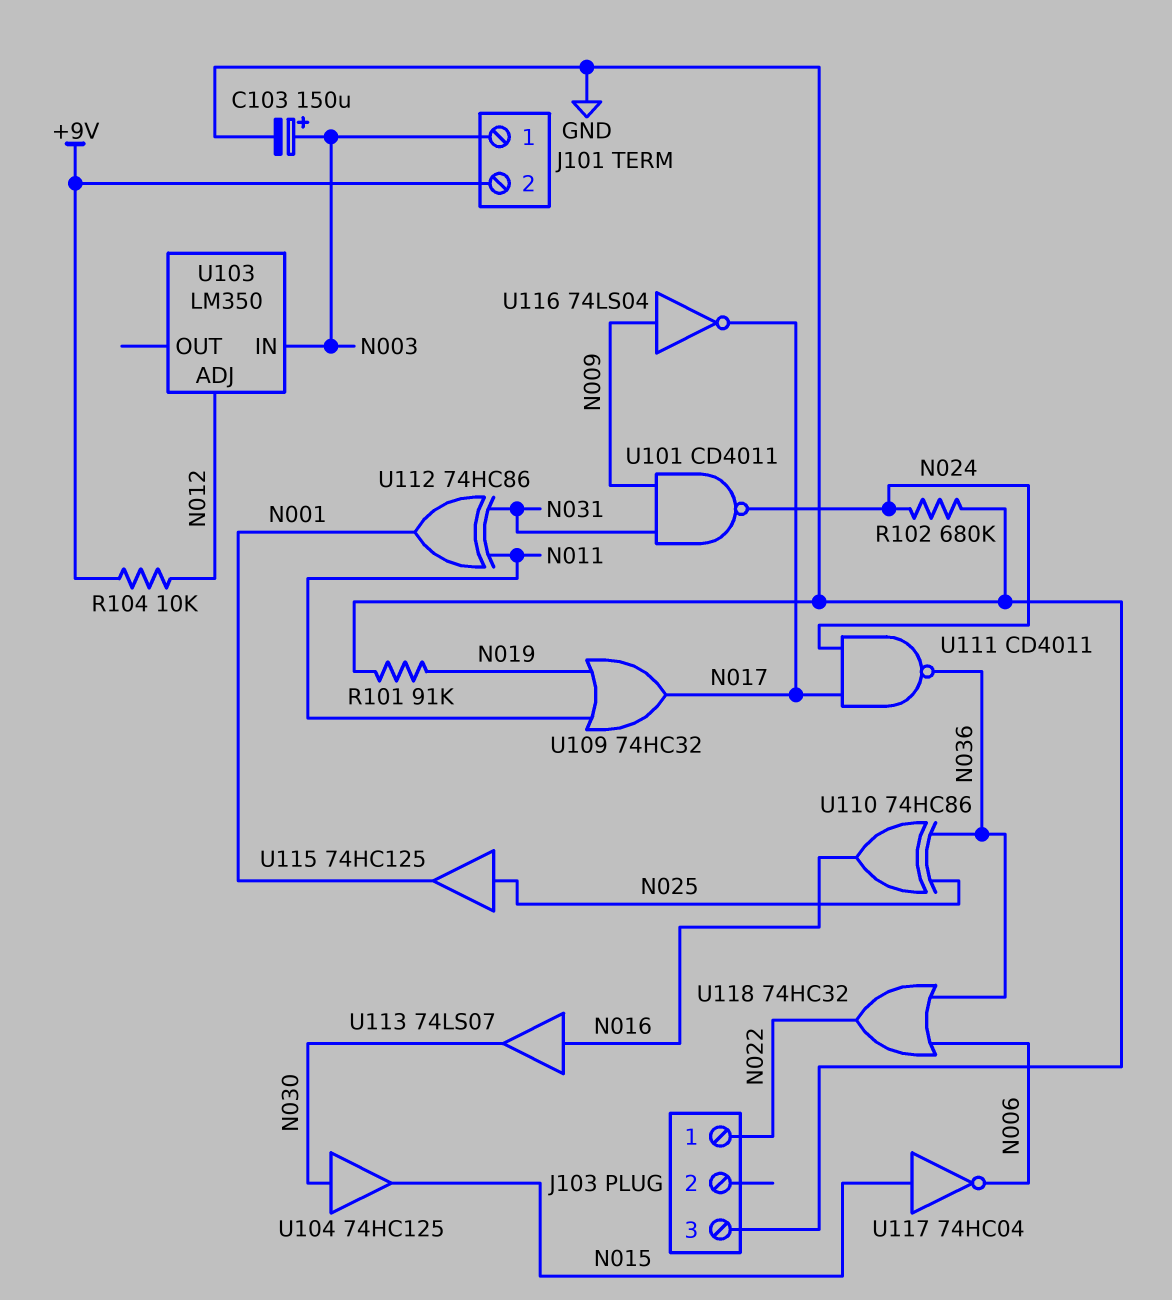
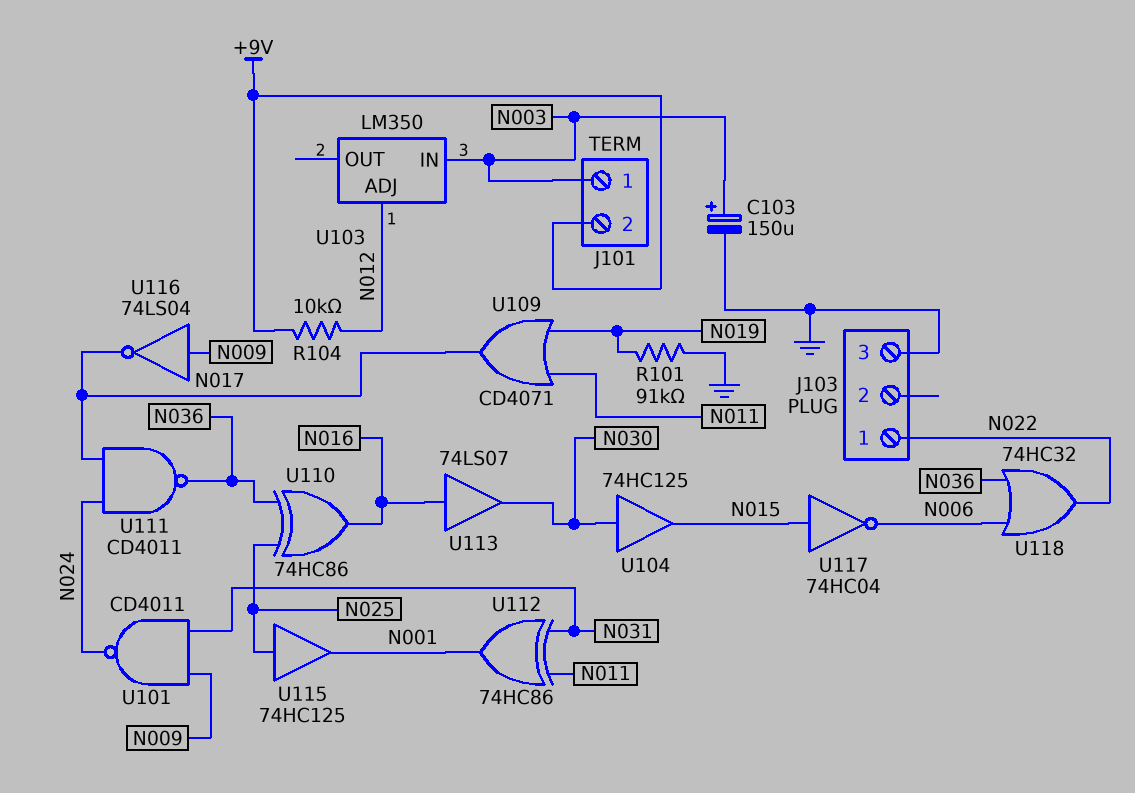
R102: 680k (GND, N024) -> none
U109: OR 74HC32 (in N011, in N019, out N017) -> OR CD4071 (in N011, in N019, out N017)

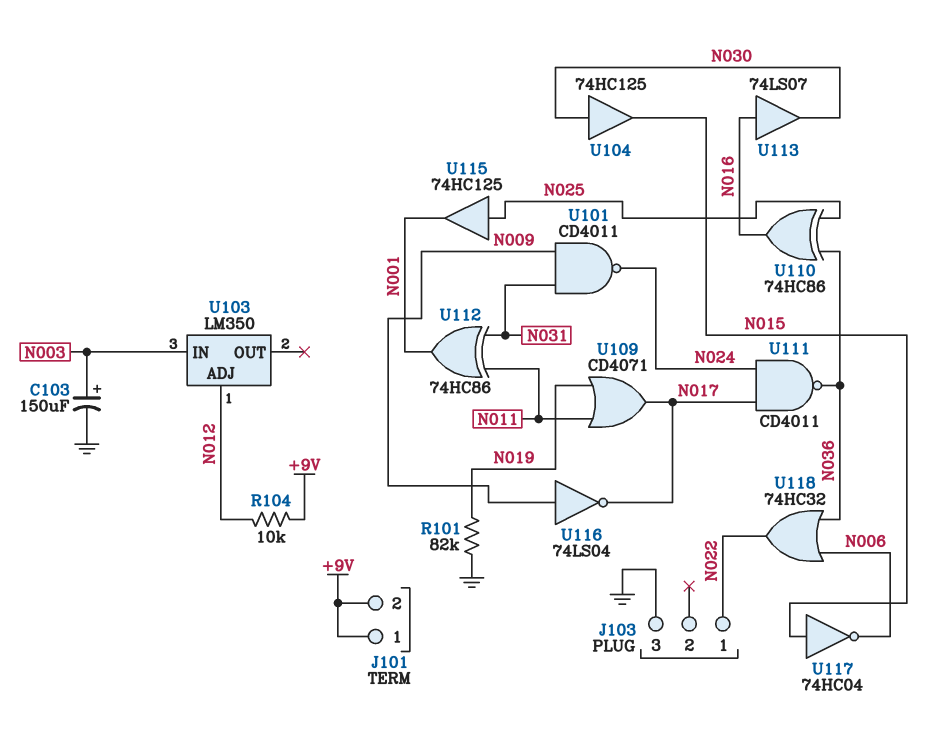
J101 pin 1: N003 -> +9V
R101: 91k (GND, N019) -> 82k (GND, N019)

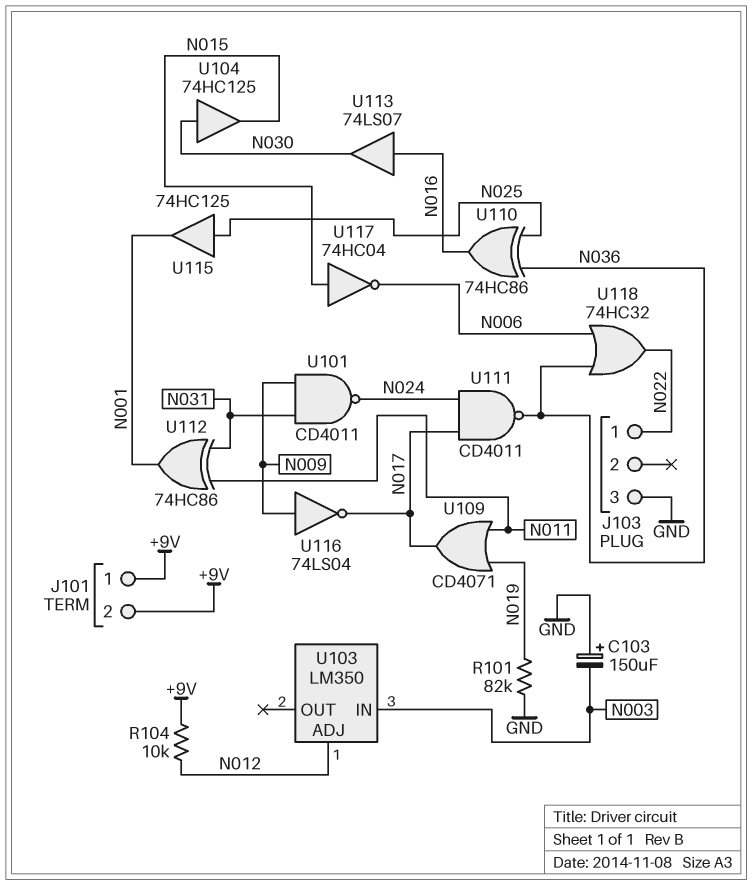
C103: 150uF (plus N003, minus GND) -> 150uF (plus GND, minus N003)

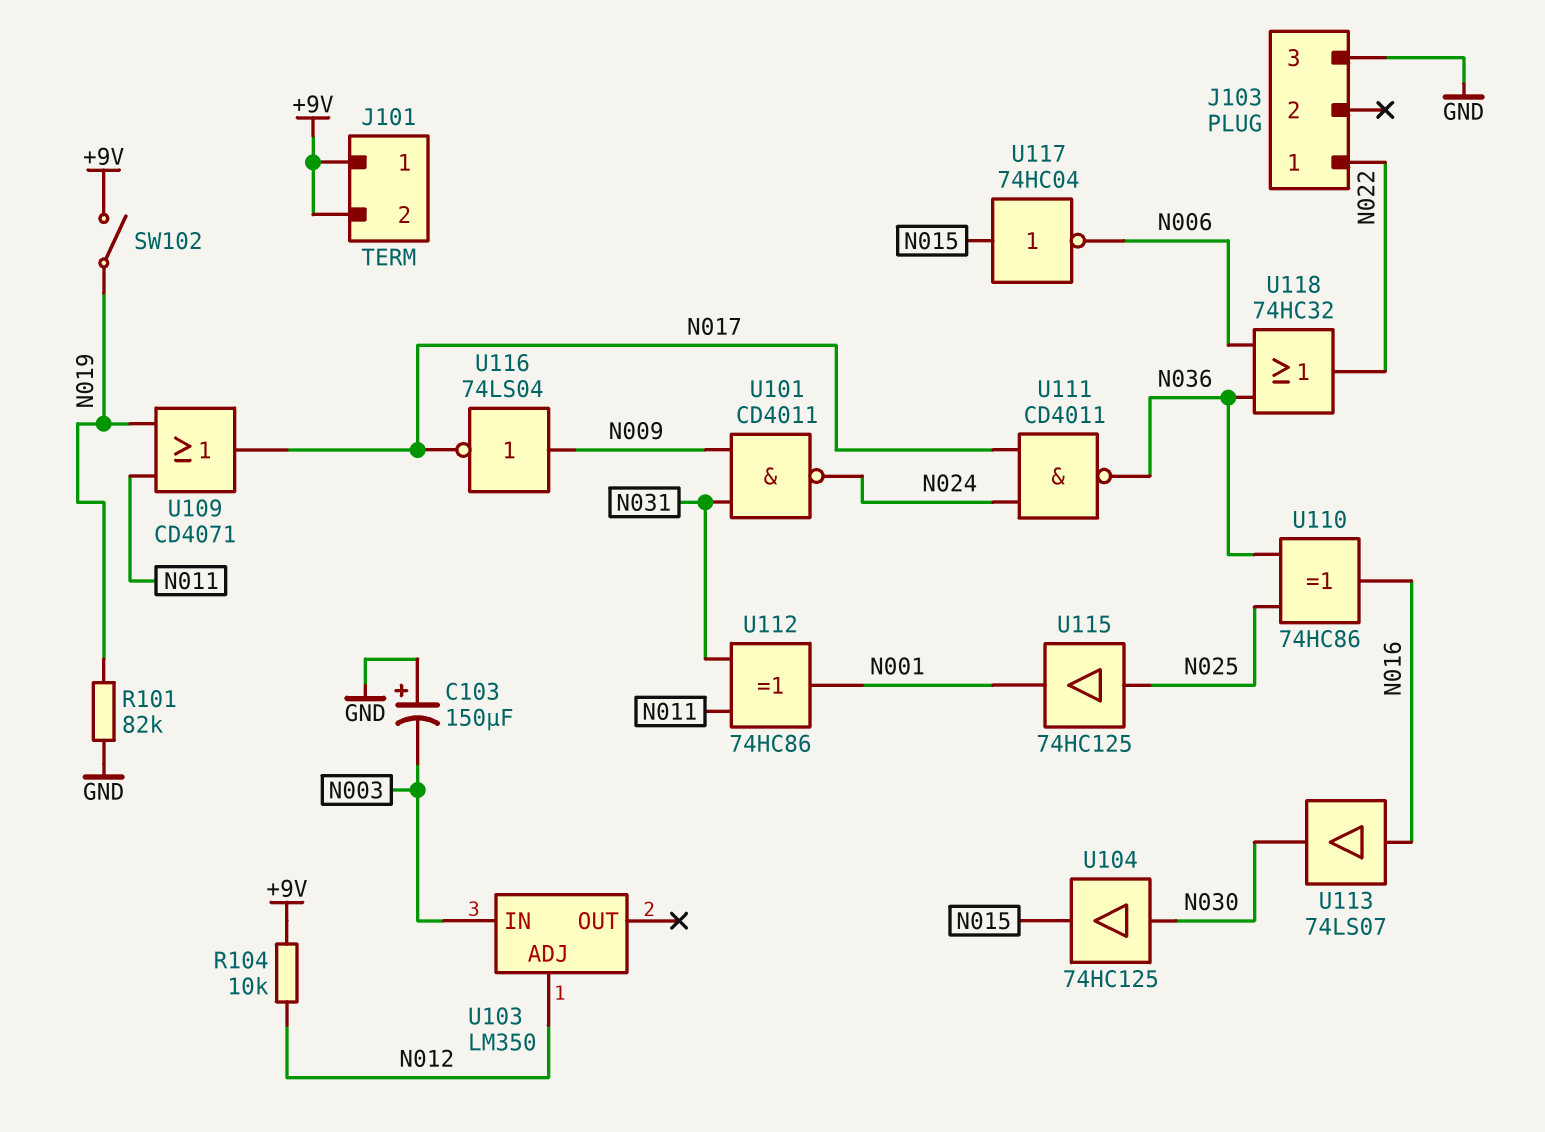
SW102: none -> switch (+9V, N019)

